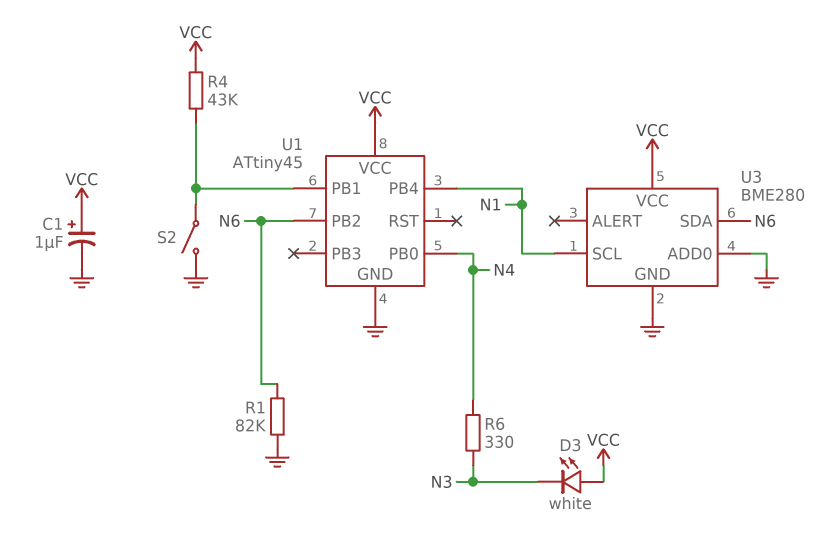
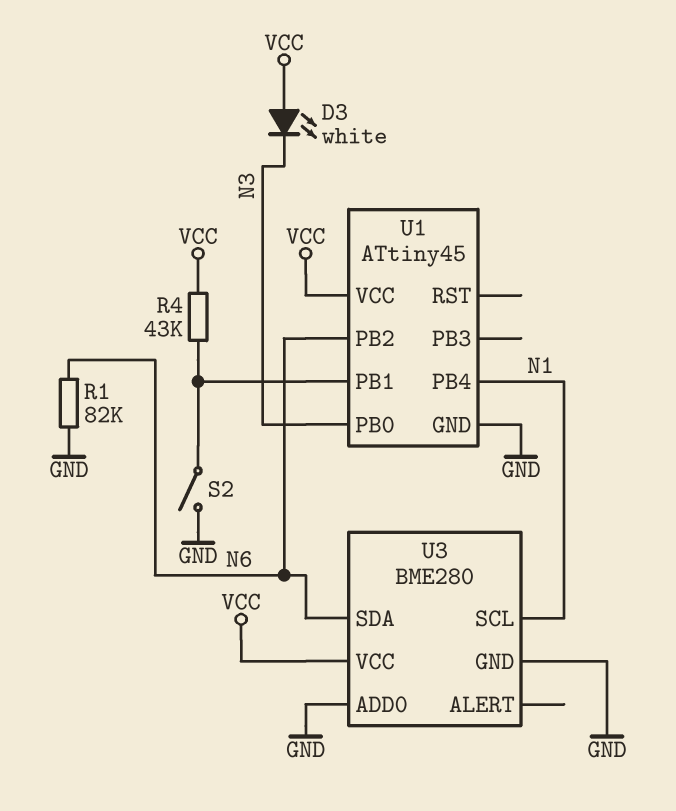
C1: 1uF (plus VCC, minus GND) -> none
R6: 330 (N3, N4) -> none
U1 pin PB0: N4 -> N3

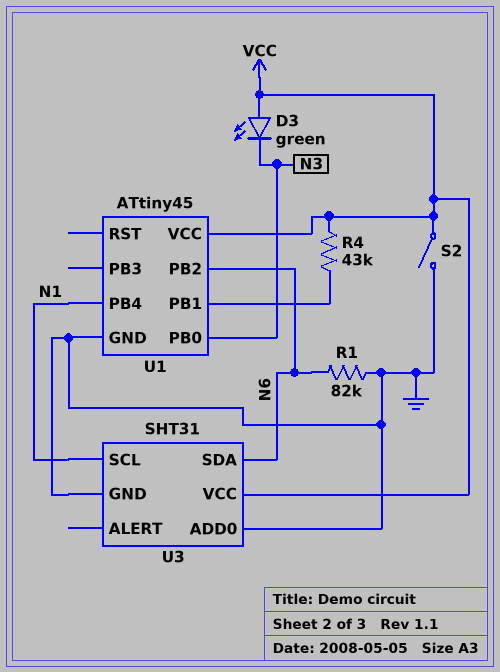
D3: LED white (A VCC, K N3) -> LED green (A VCC, K N3)
S2: switch (GND, U1/PB1) -> switch (GND, VCC)
U3: BME280 -> SHT31

